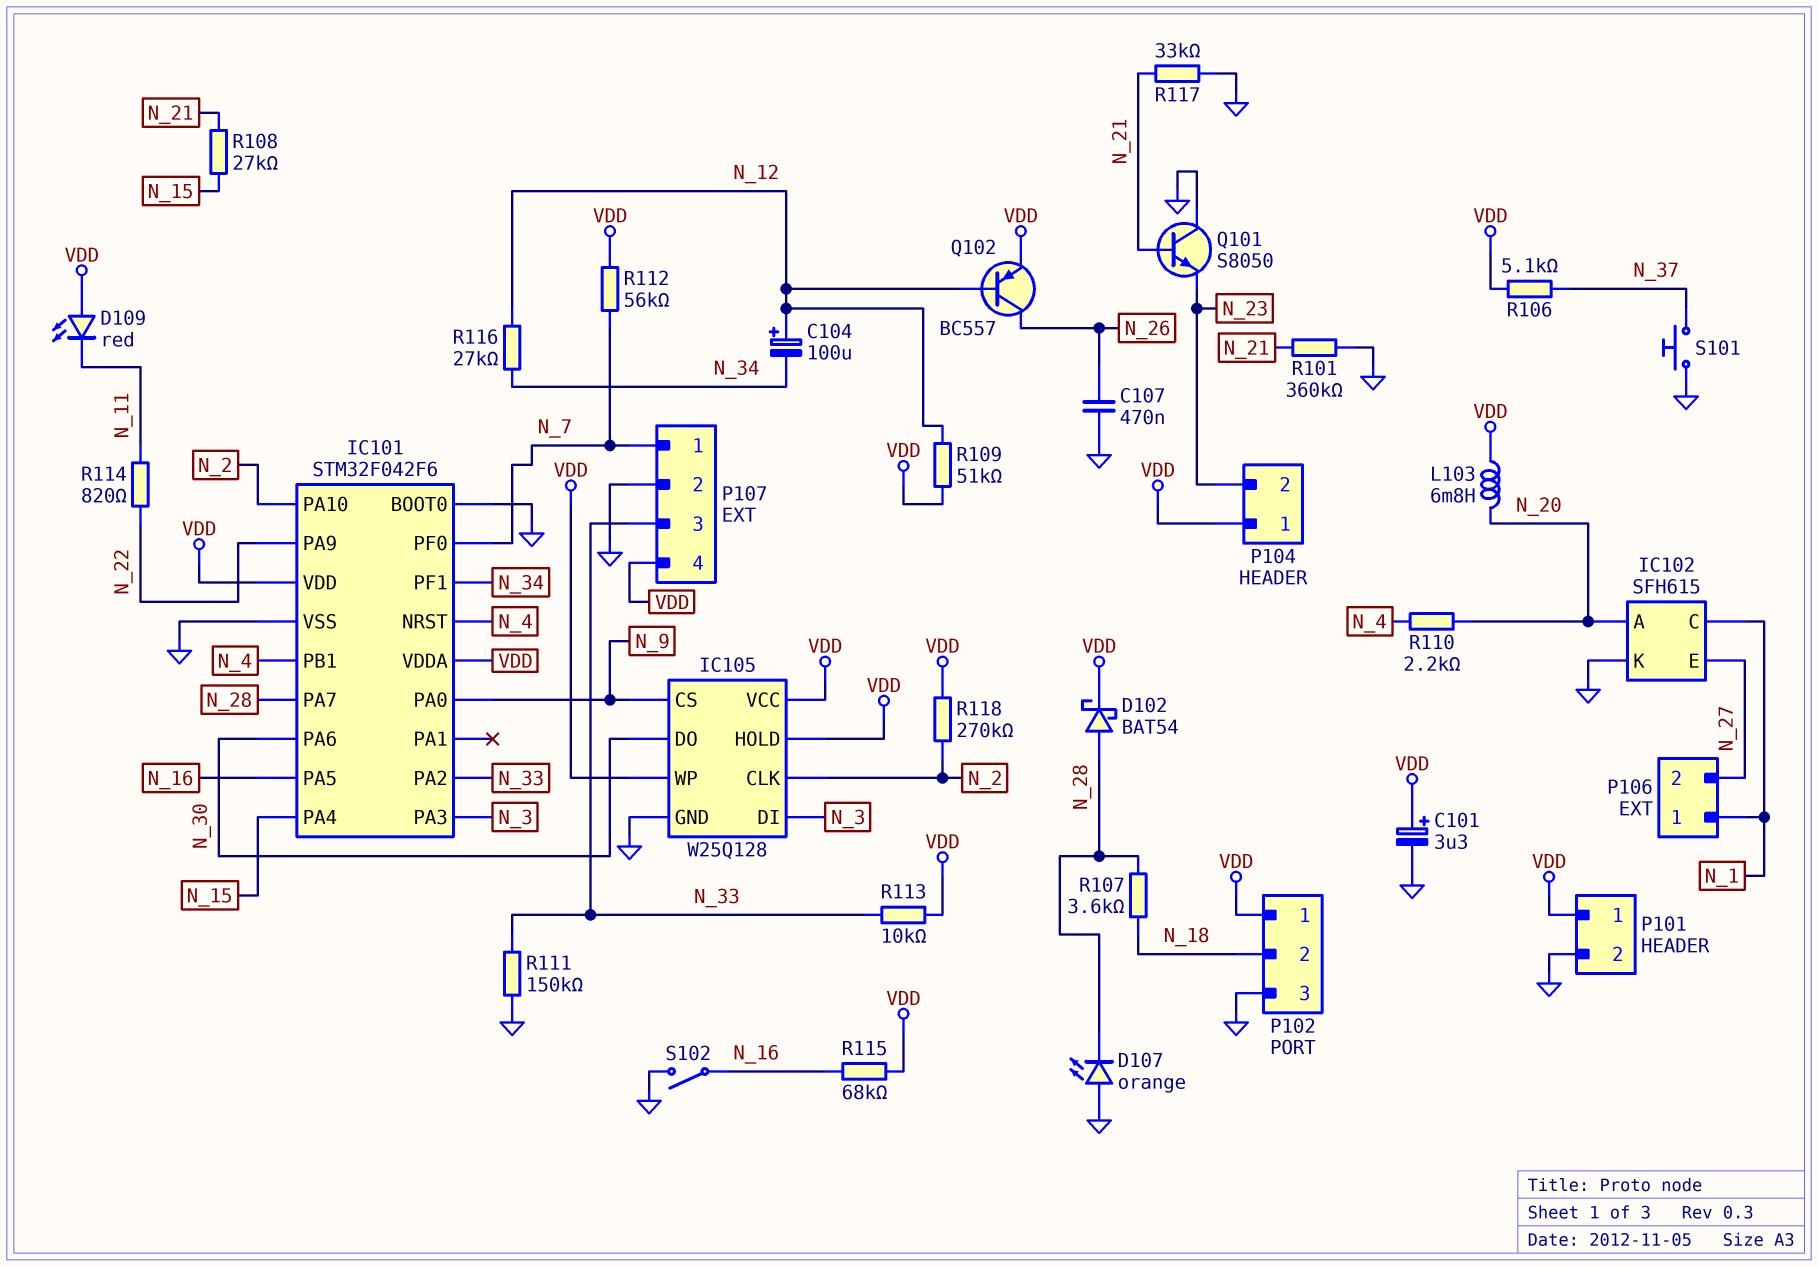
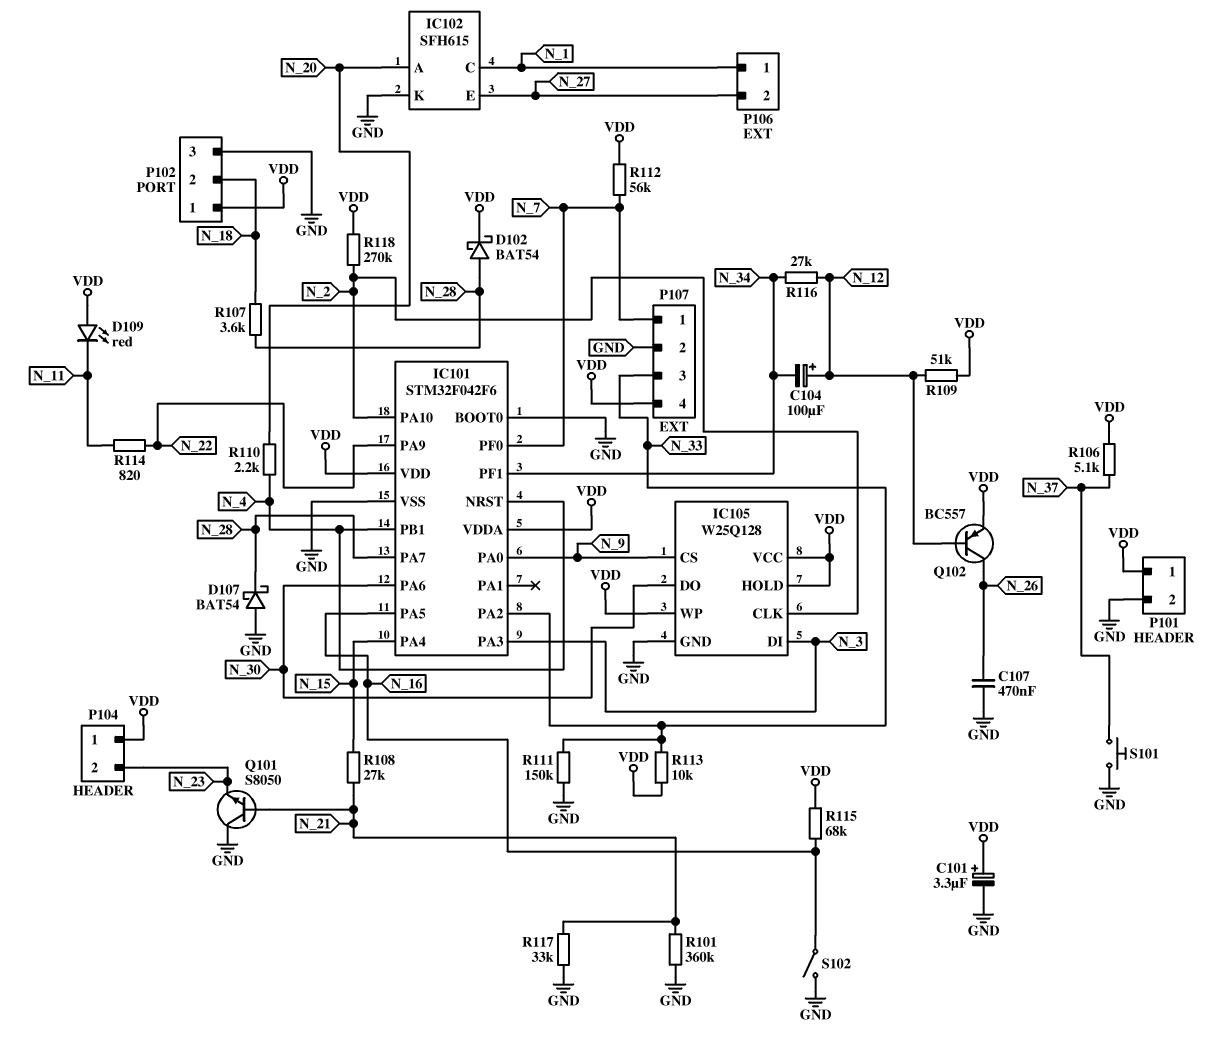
D107: LED orange (A GND, K N_28) -> schottky BAT54 (A GND, K N_28)
L103: 6.8mH (N_20, VDD) -> none

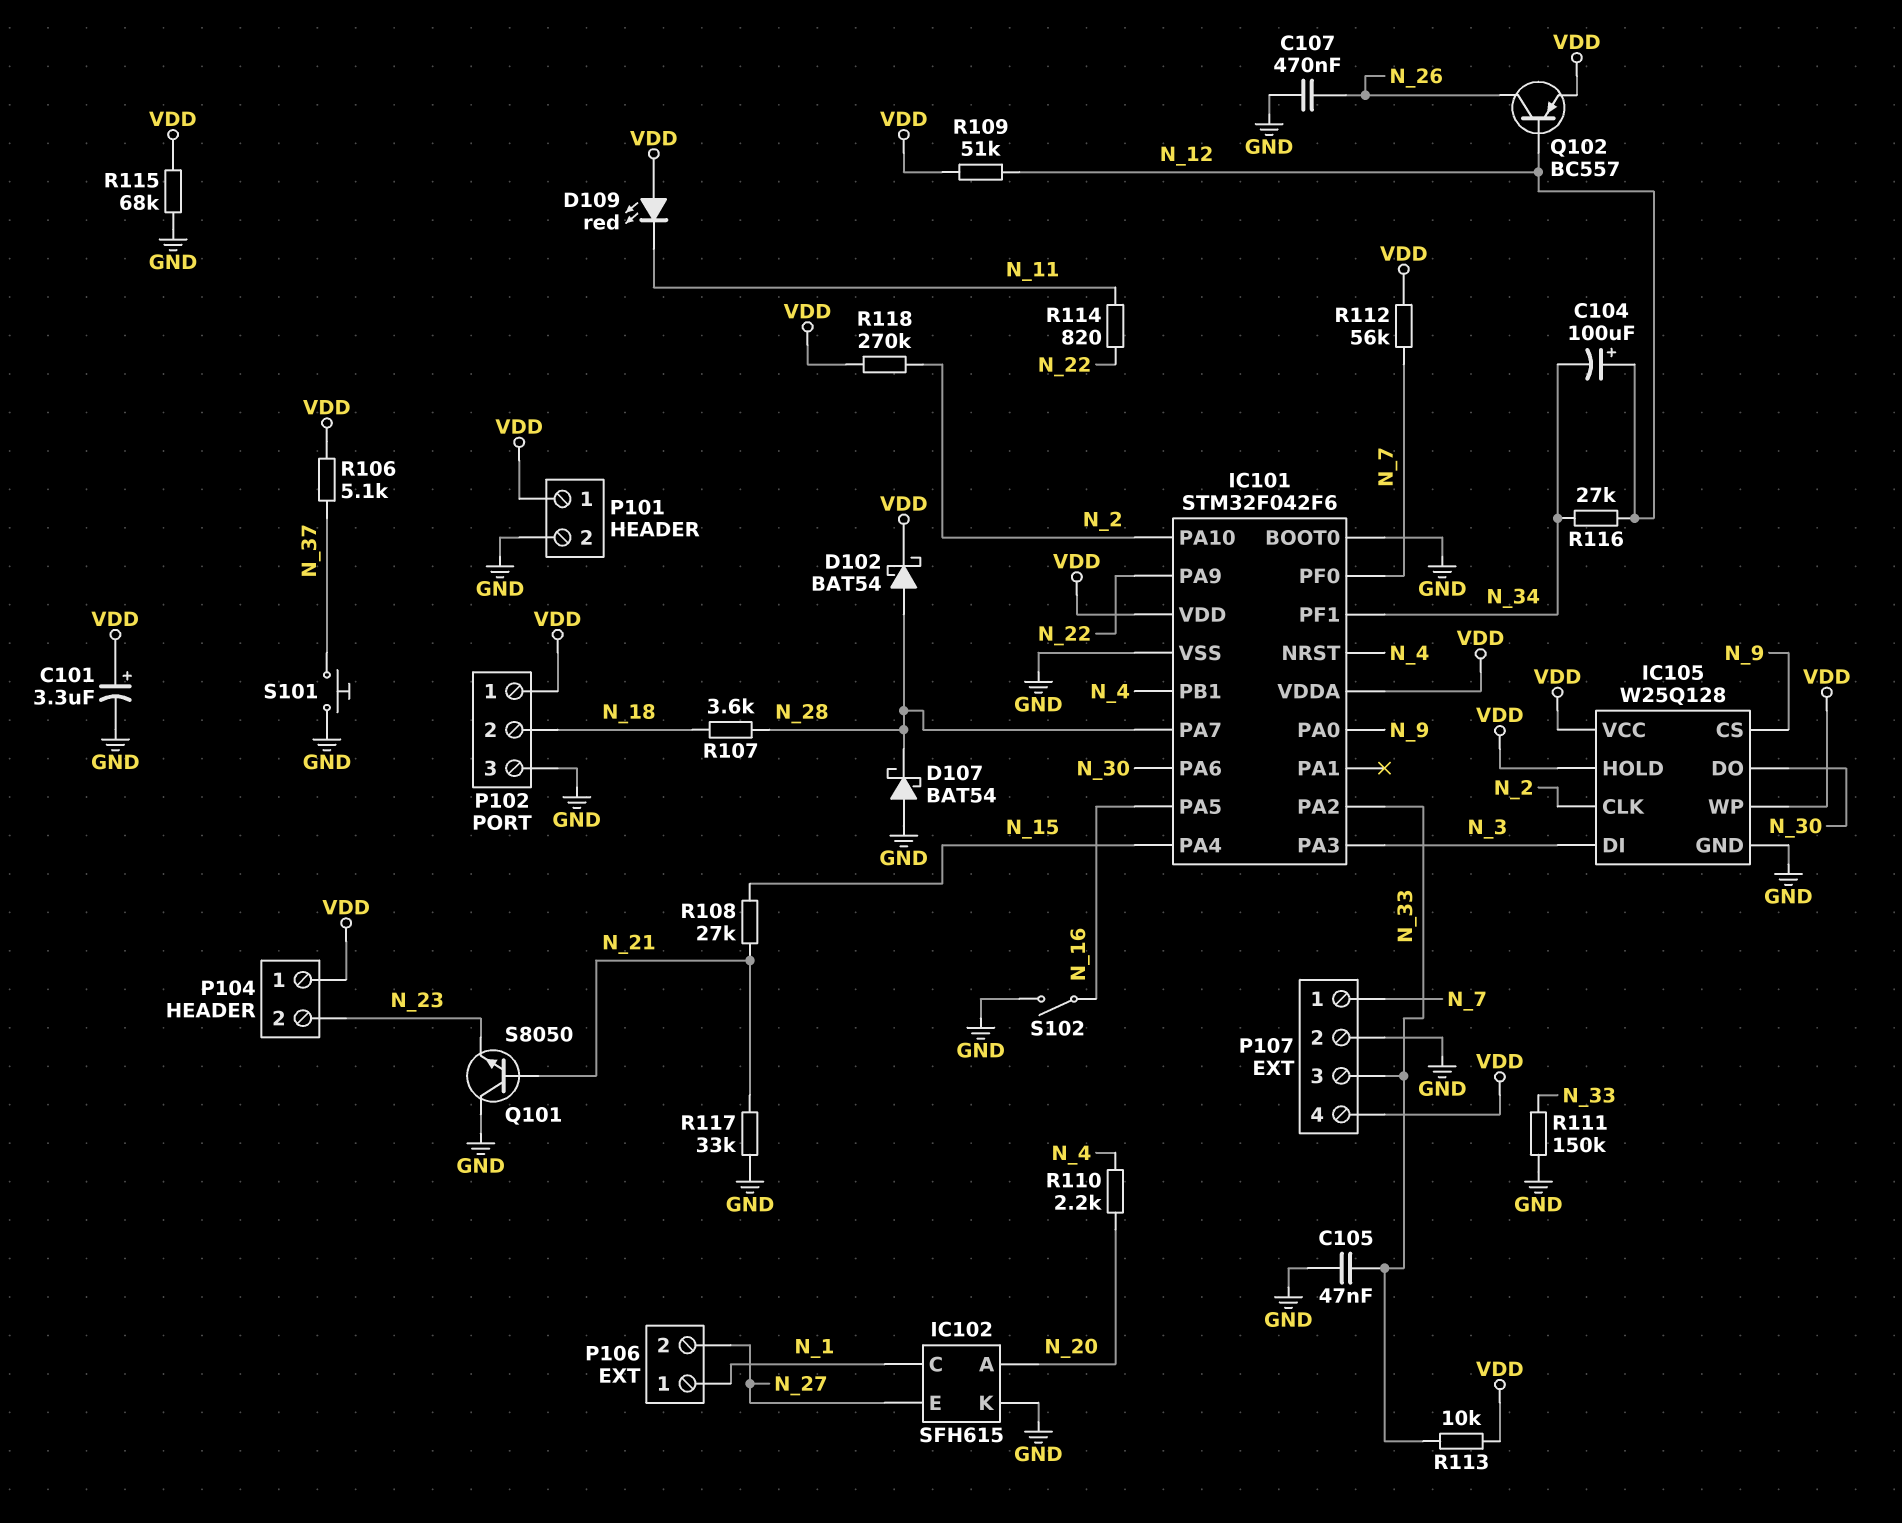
C105: none -> 47nF (GND, N_33)
R101: 360k (GND, N_21) -> none
R115: 68k (N_16, VDD) -> 68k (GND, VDD)

